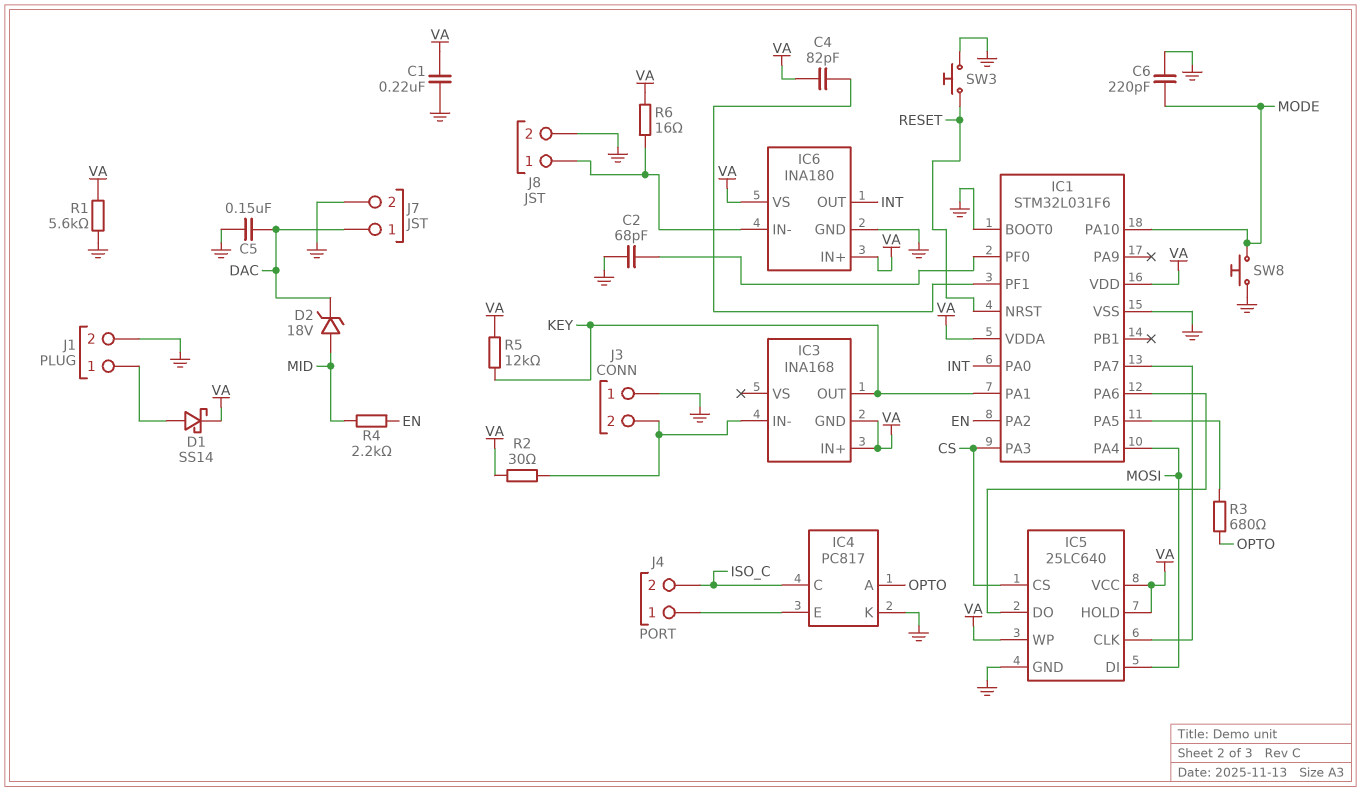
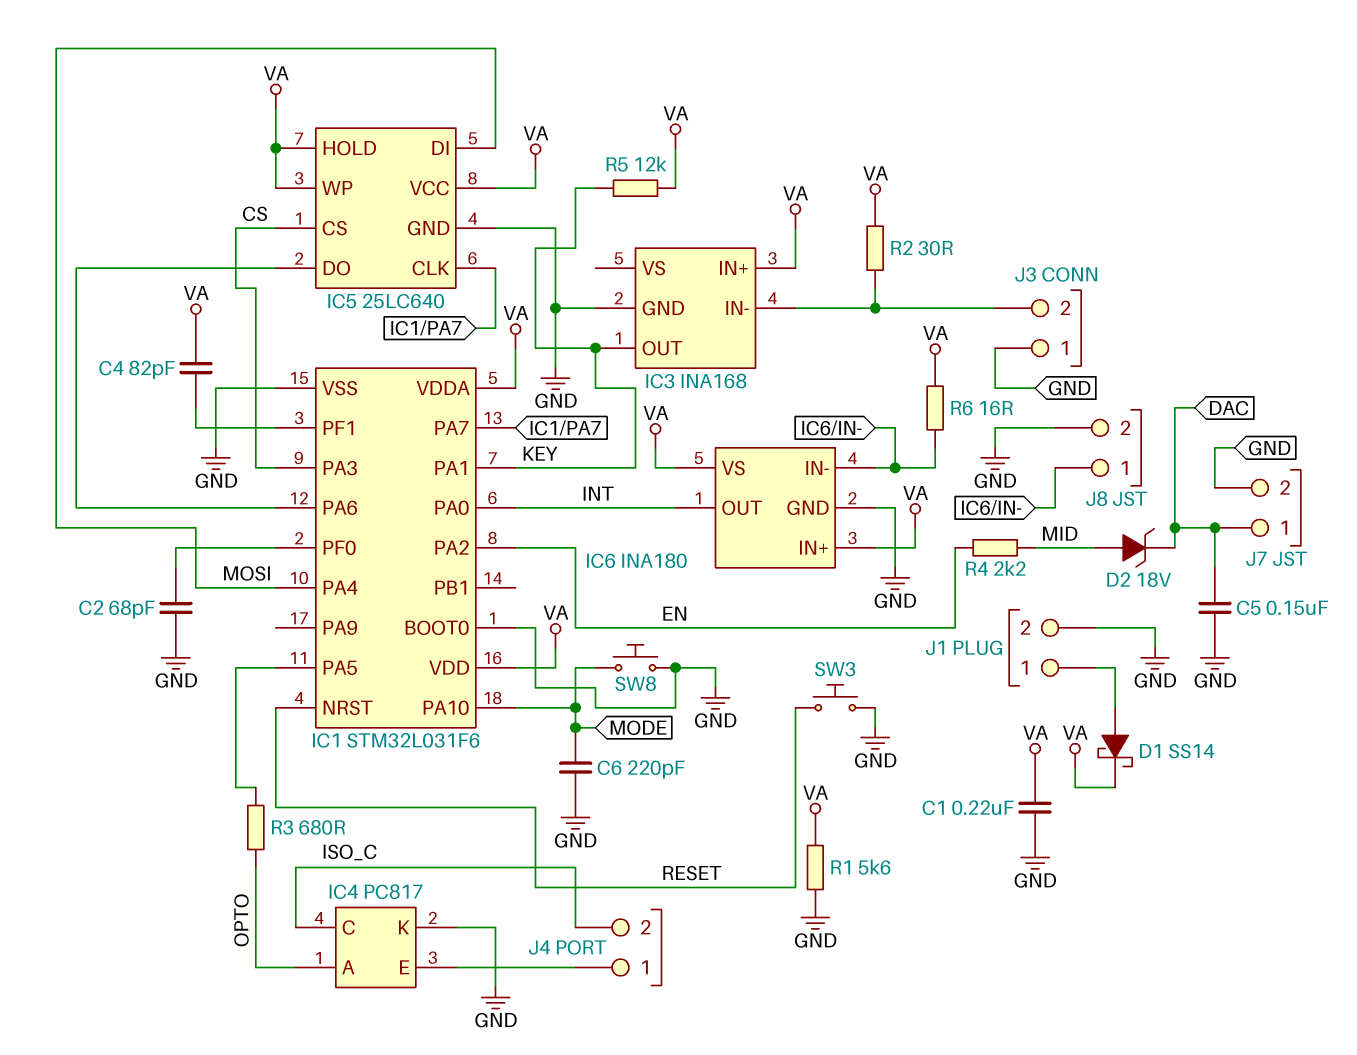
IC3 pin GND: VA -> GND

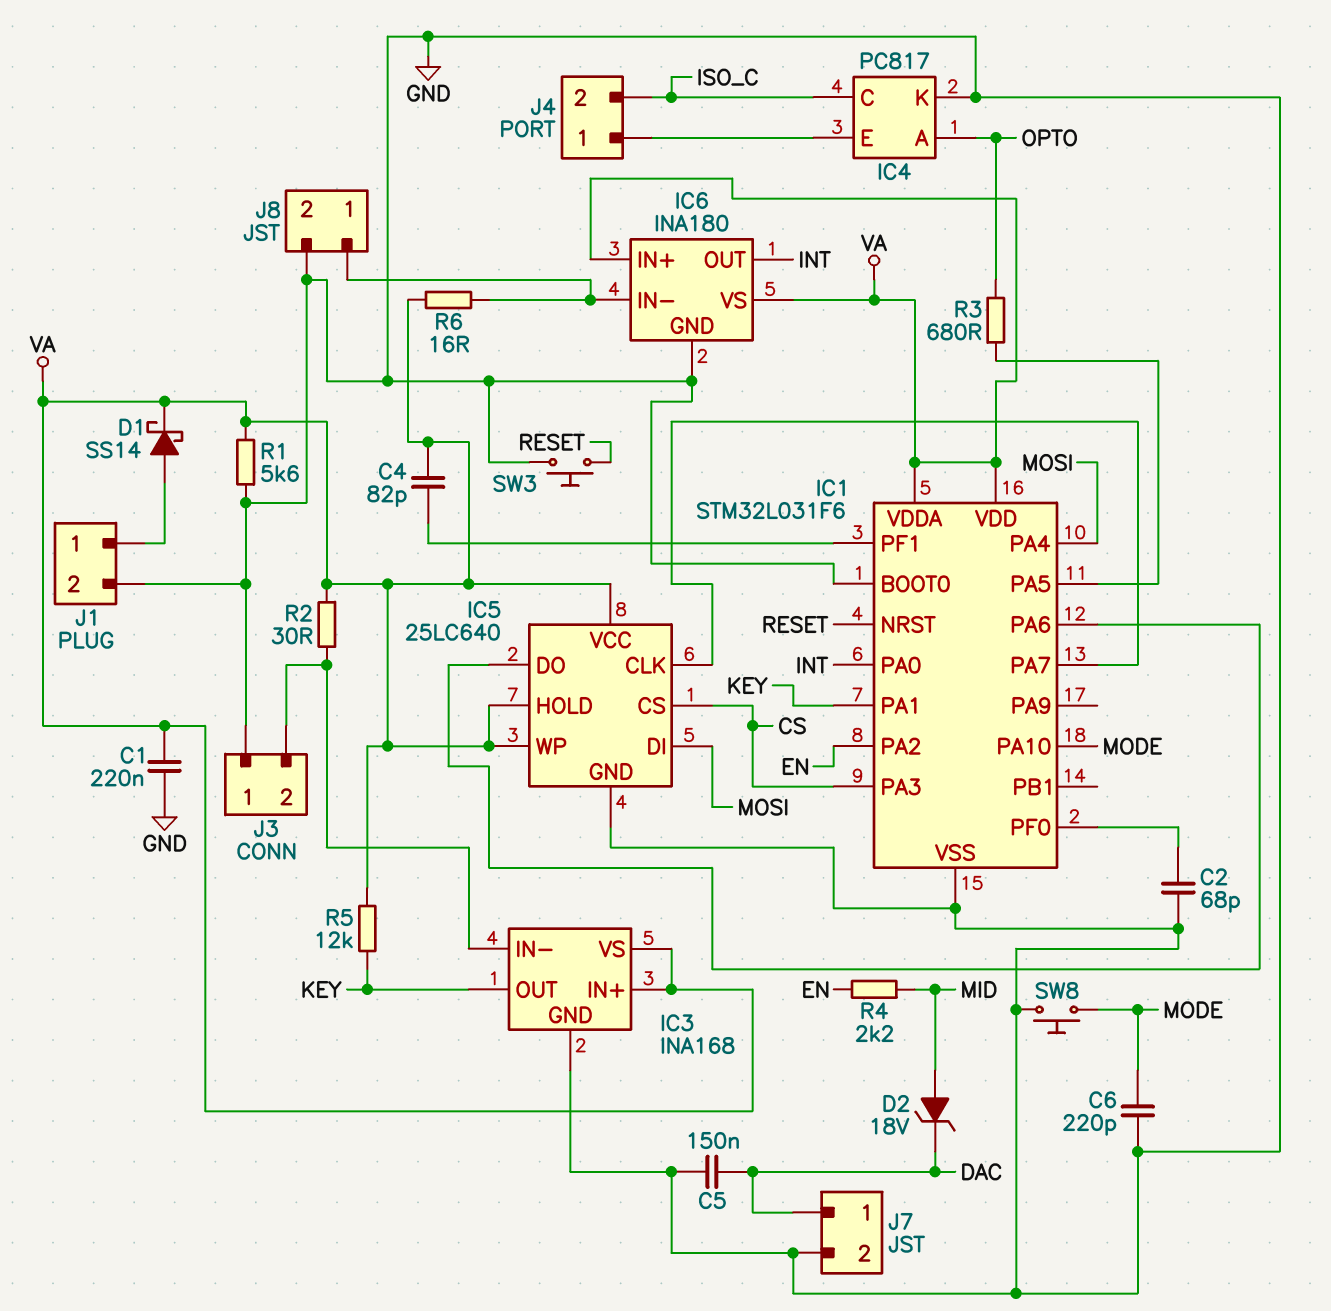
IC3 pin VS: none -> VA

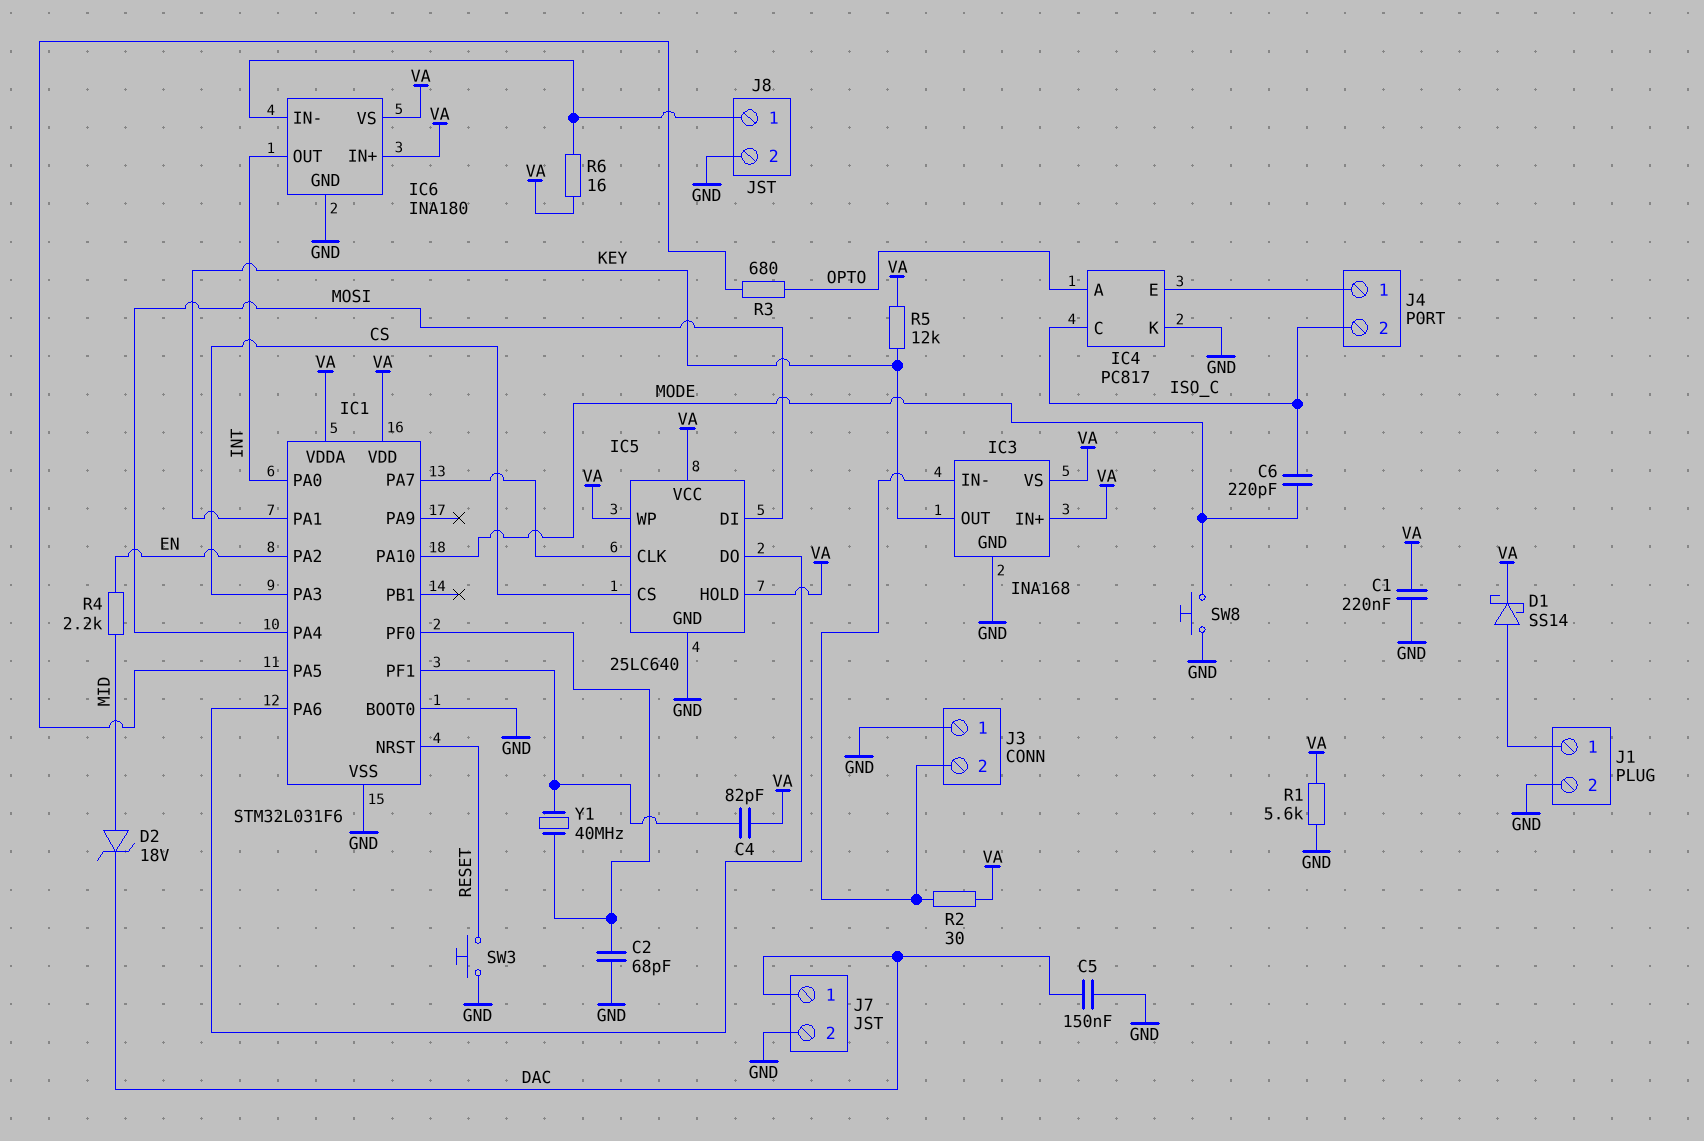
C6: 220pF (GND, MODE) -> 220pF (ISO_C, MODE)
Y1: none -> 40MHz (IC1/PF0, IC1/PF1)

